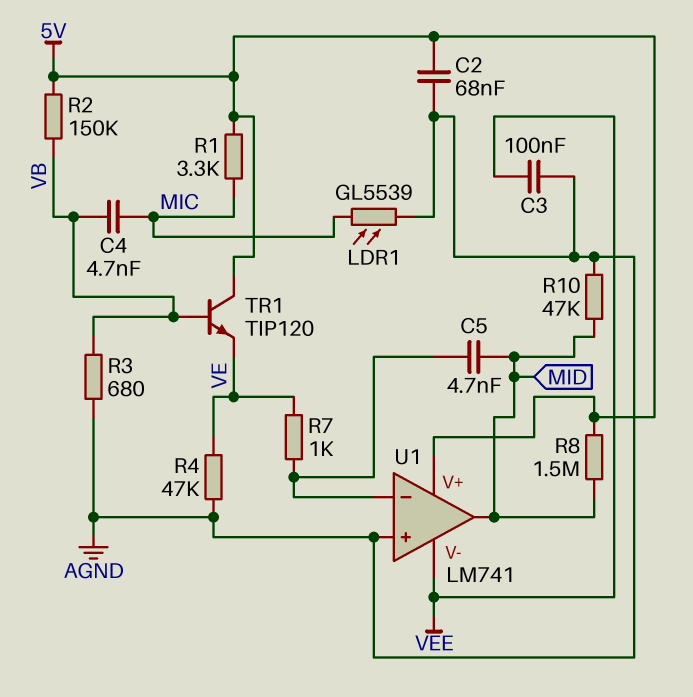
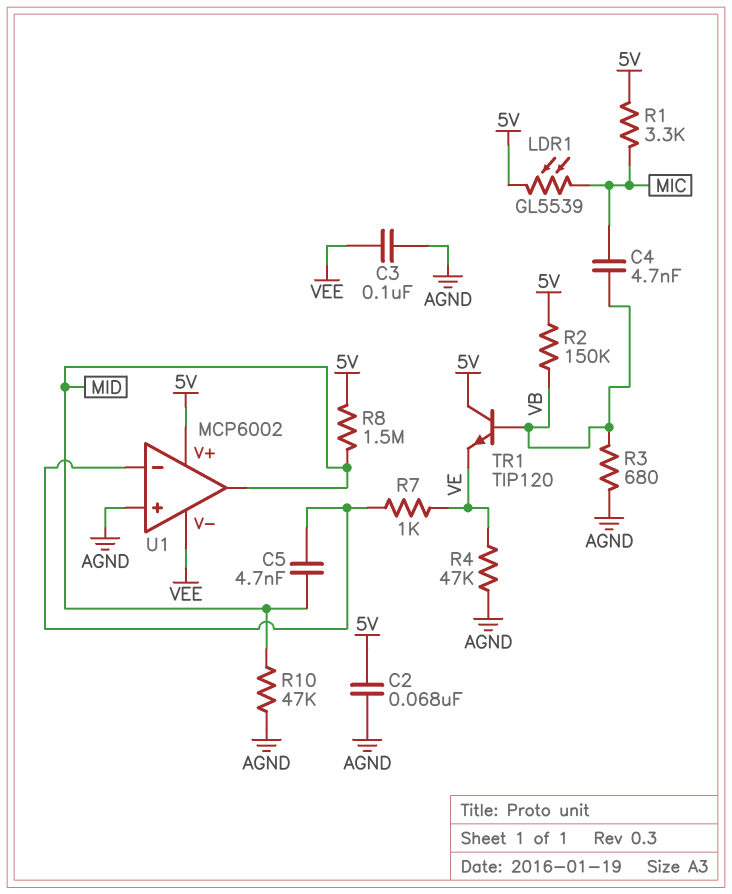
LDR1: GL5539 (AGND, MIC) -> GL5539 (5V, MIC)
U1: LM741 -> MCP6002

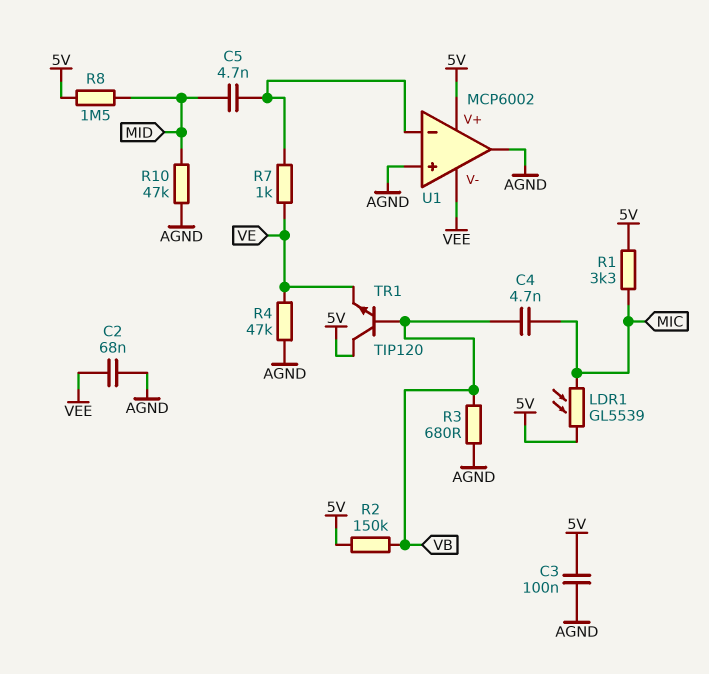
C2: 68nF (5V, AGND) -> 68nF (AGND, VEE)
C3: 100nF (AGND, VEE) -> 100nF (5V, AGND)
U1 pin out: MID -> AGND

